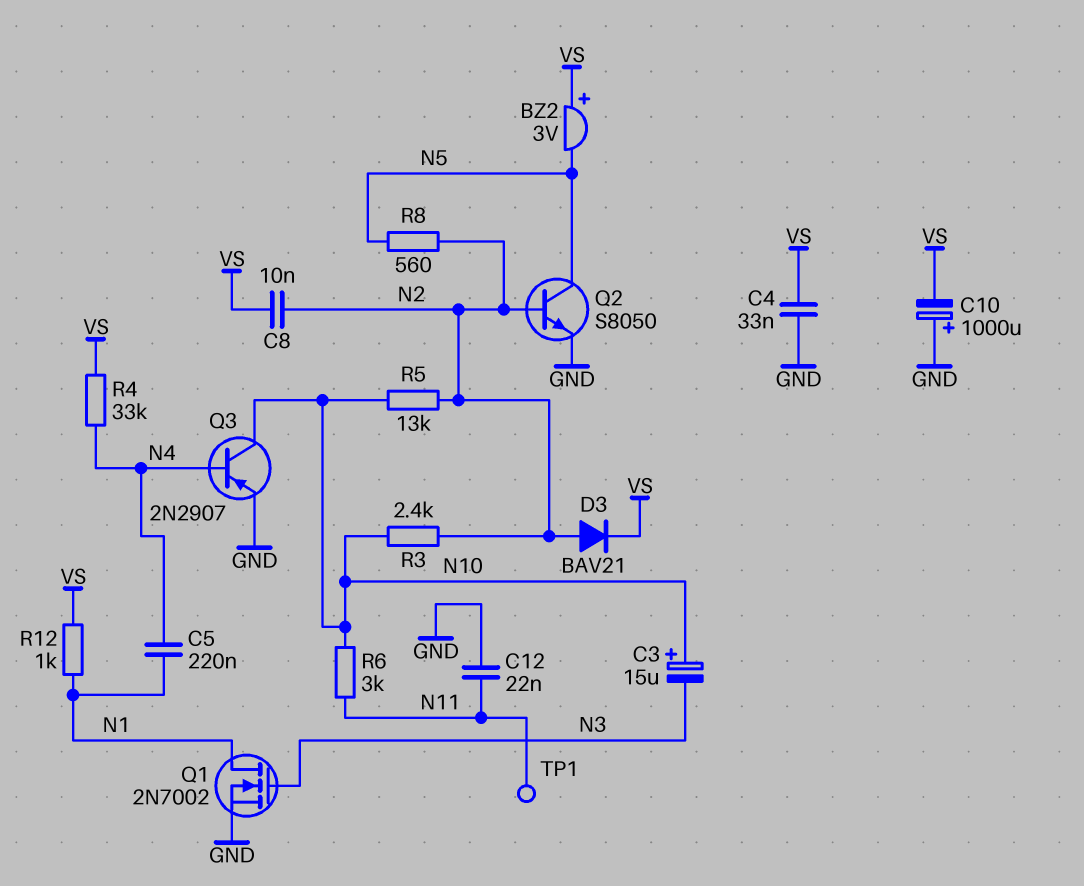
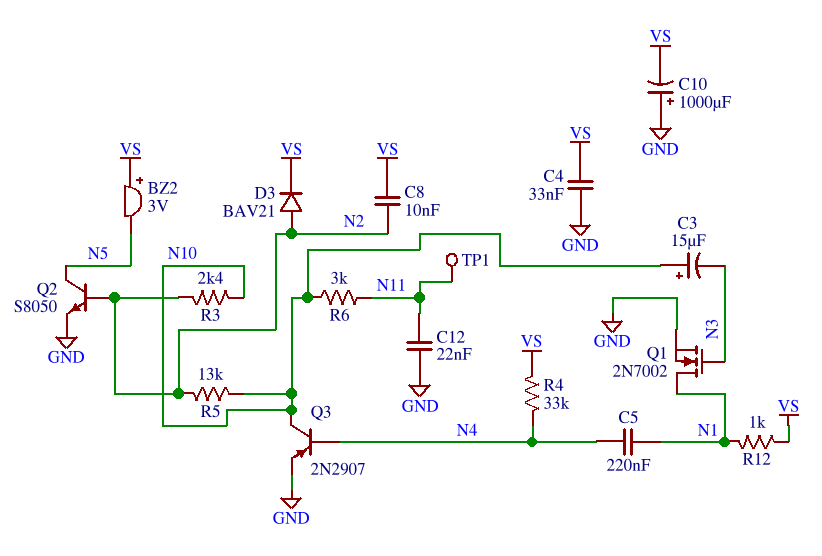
R8: 560 (N2, N5) -> none

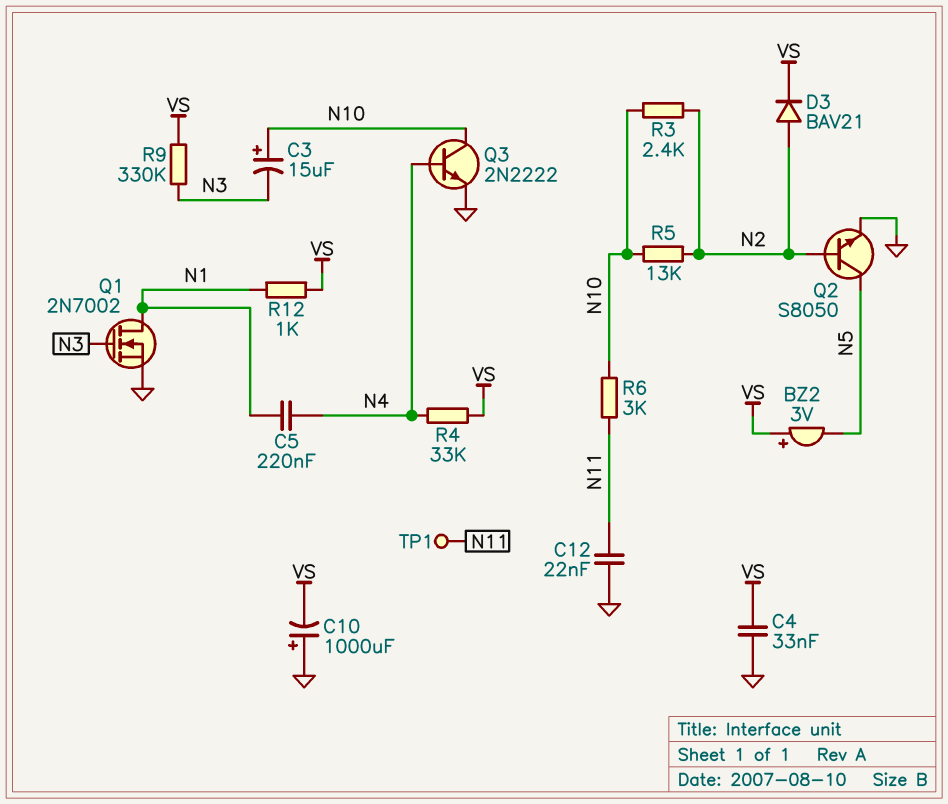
C8: 10nF (N2, VS) -> none
Q3: PNP 2N2907 (B N4, C N10, E GND) -> NPN 2N2222 (B N4, C N10, E GND)
R9: none -> 330k (N3, VS)

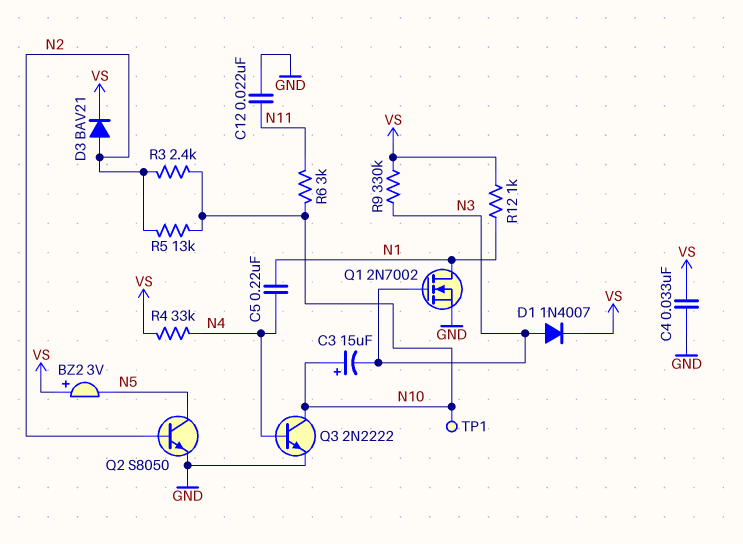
C10: 1000uF (plus GND, minus VS) -> none
D1: none -> diode 1N4007 (A N3, K VS)
TP1: test point (N11) -> test point (N10)

